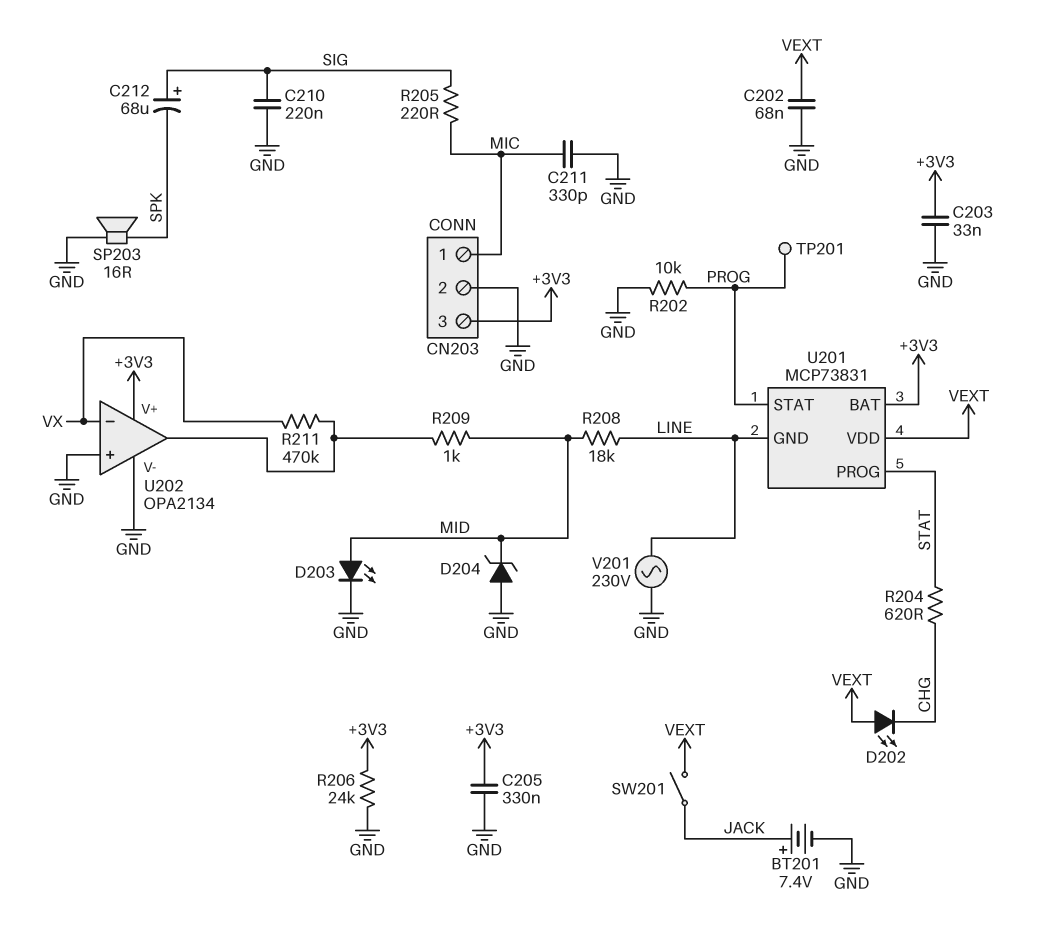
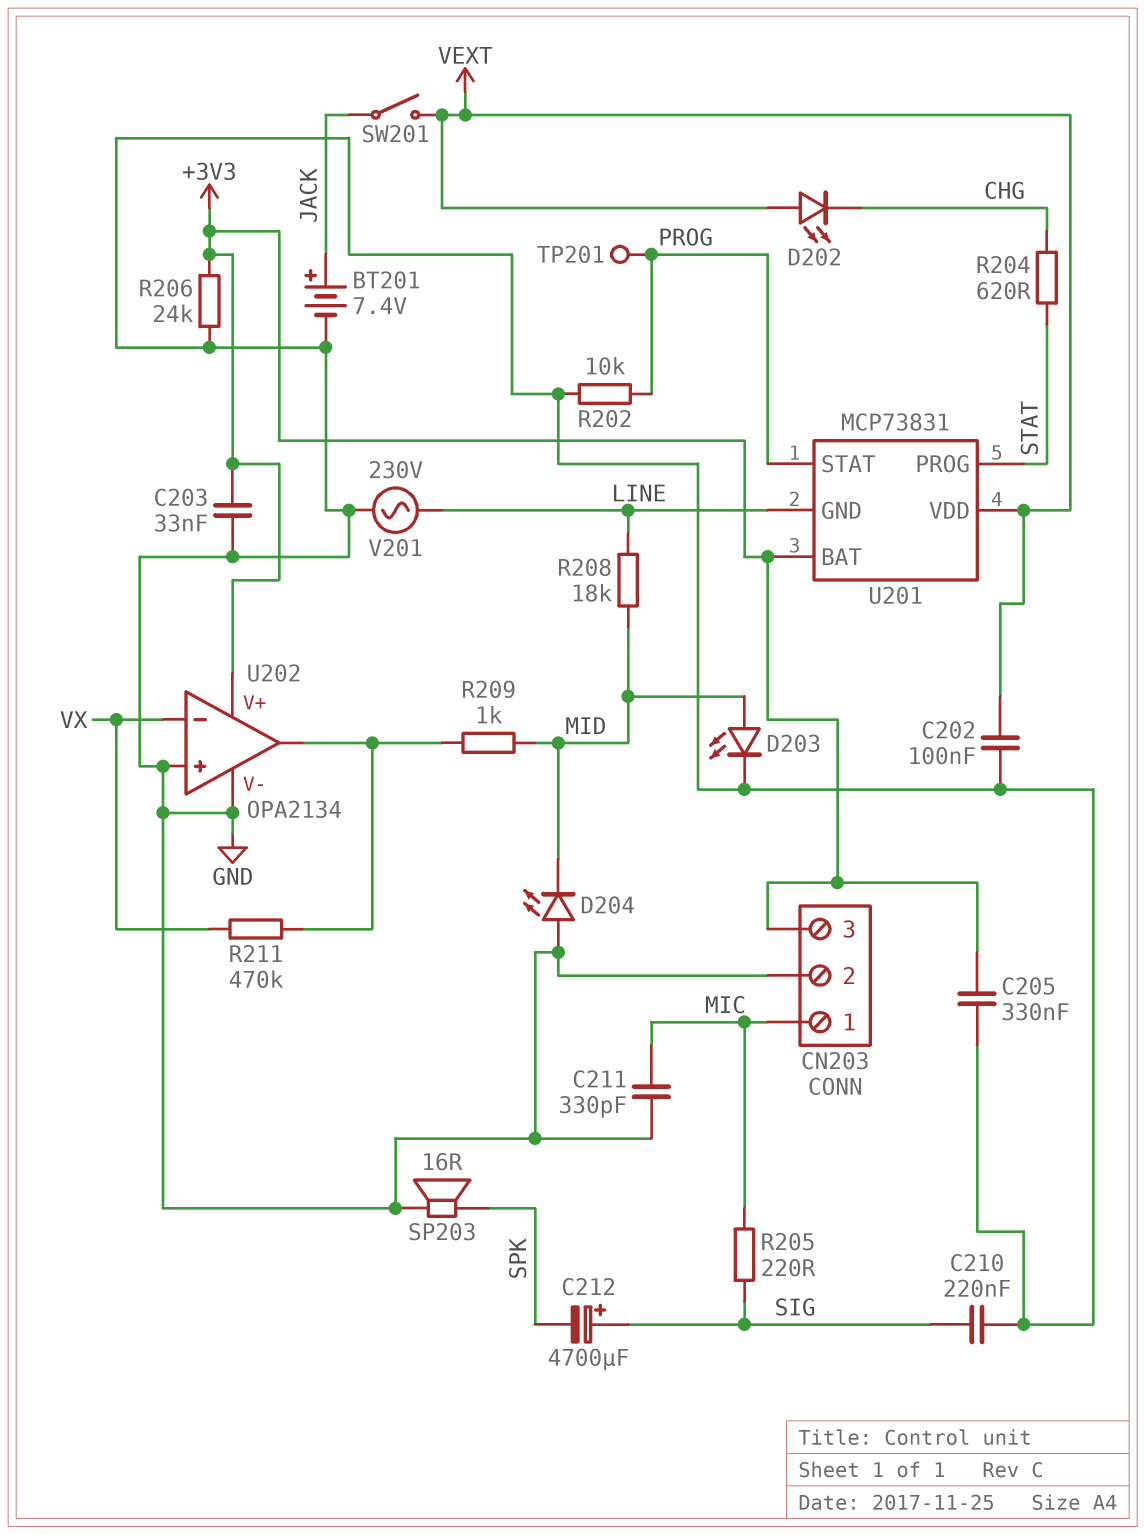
C202: 68nF (GND, VEXT) -> 100nF (GND, VEXT)
C212: 68uF (plus SIG, minus SPK) -> 4700uF (plus SIG, minus SPK)
D204: zener (A GND, K MID) -> LED (A GND, K MID)

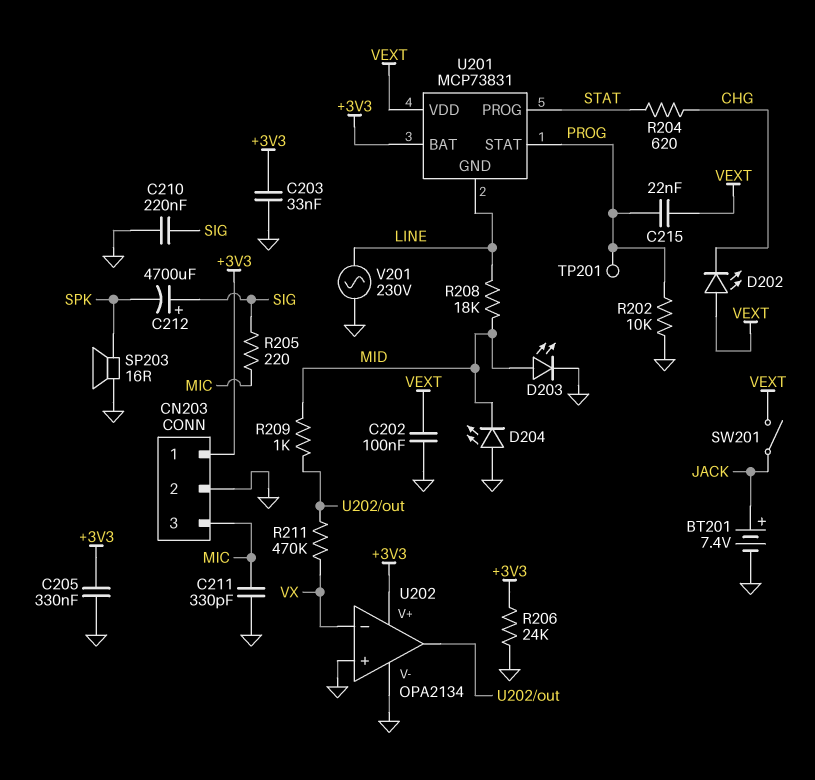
C215: none -> 22nF (PROG, VEXT)
CN203 pin 1: MIC -> +3V3
CN203 pin 3: +3V3 -> MIC

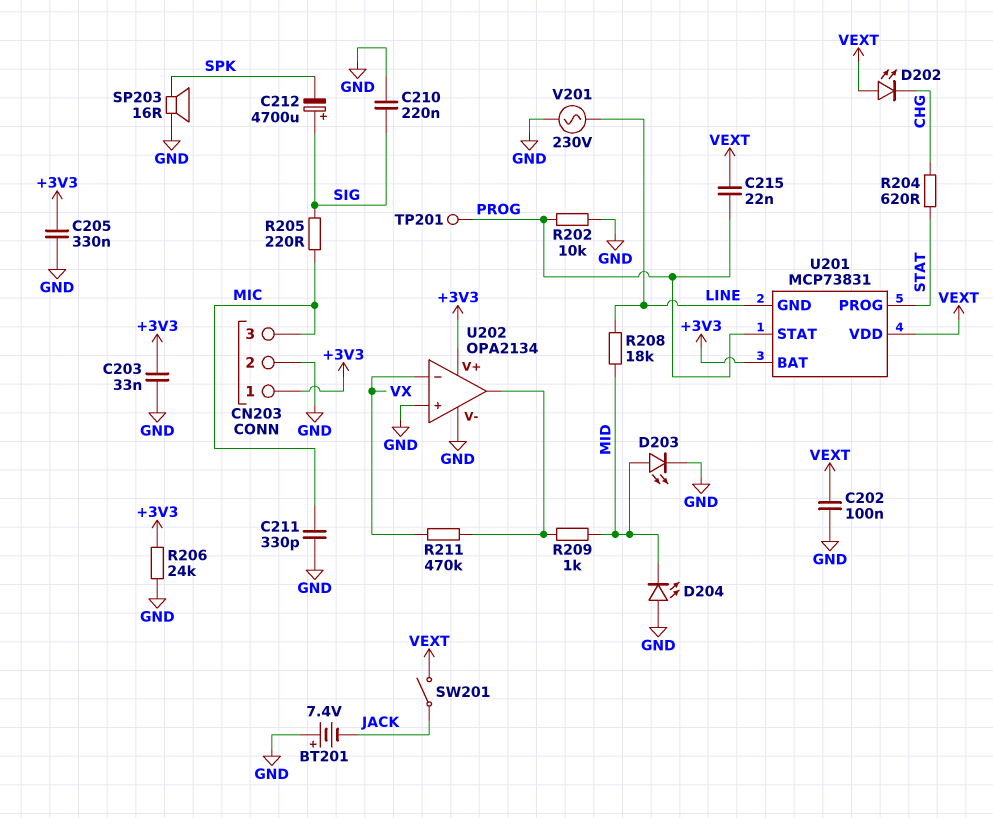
BT201: 7.4V (plus JACK, minus GND) -> 7.4V (plus GND, minus JACK)

